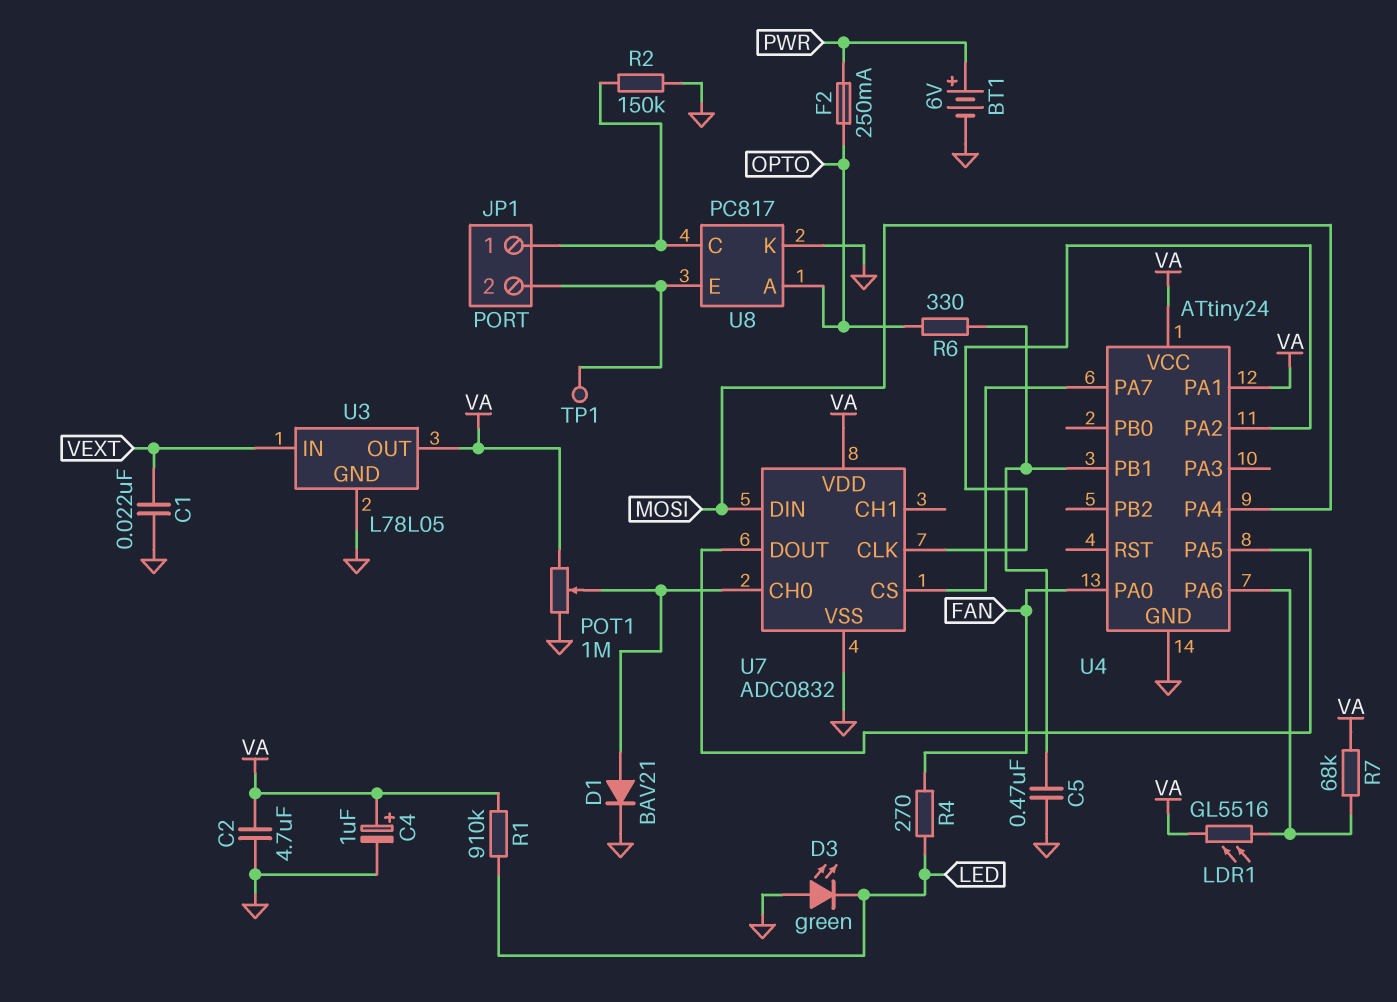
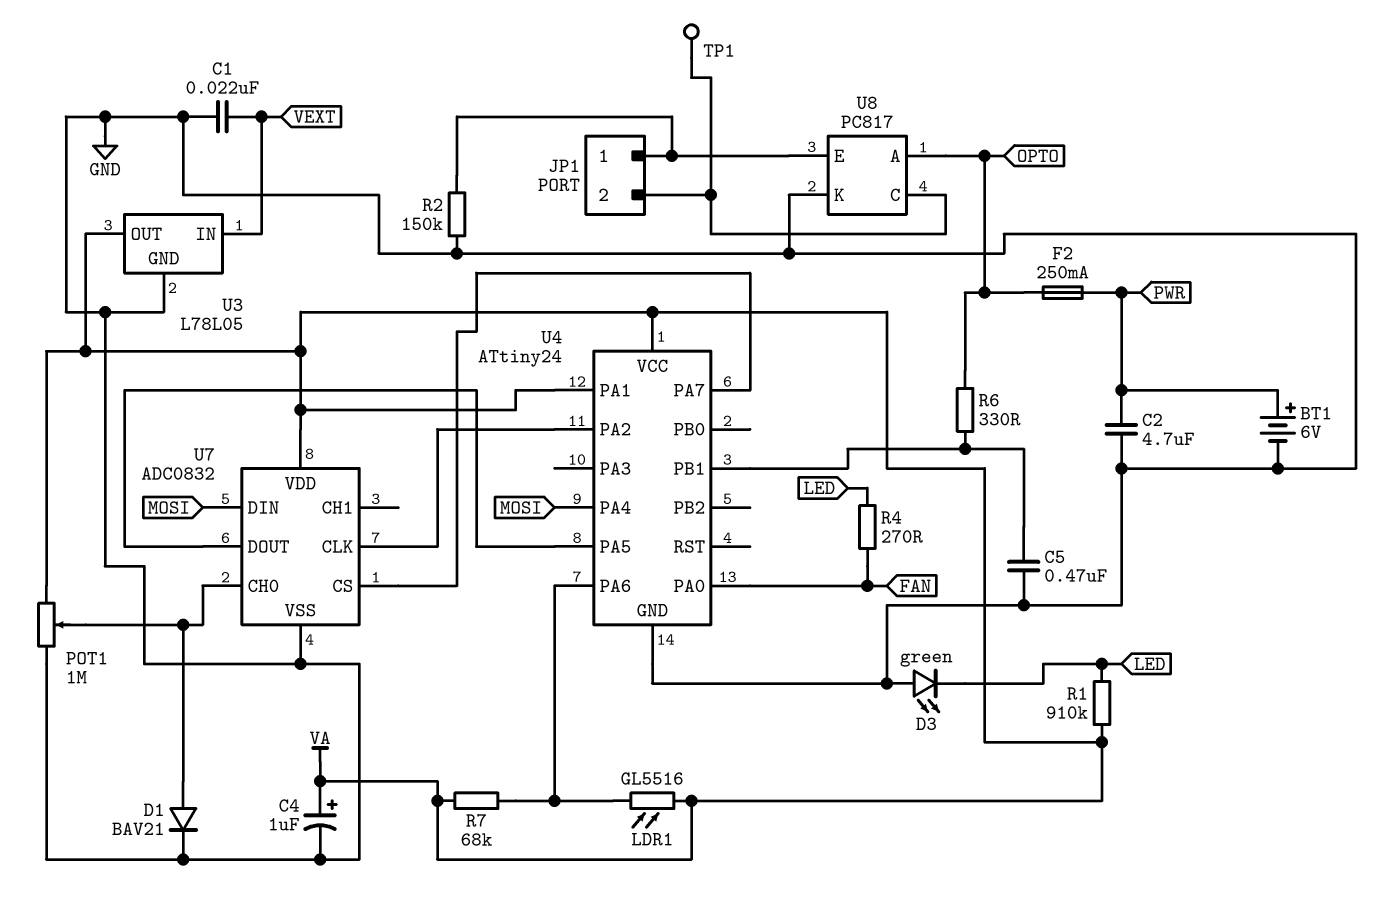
C2: 4.7uF (GND, VA) -> 4.7uF (GND, PWR)
U8 pin C: JP1/1 -> JP1/2
U8 pin E: JP1/2 -> JP1/1

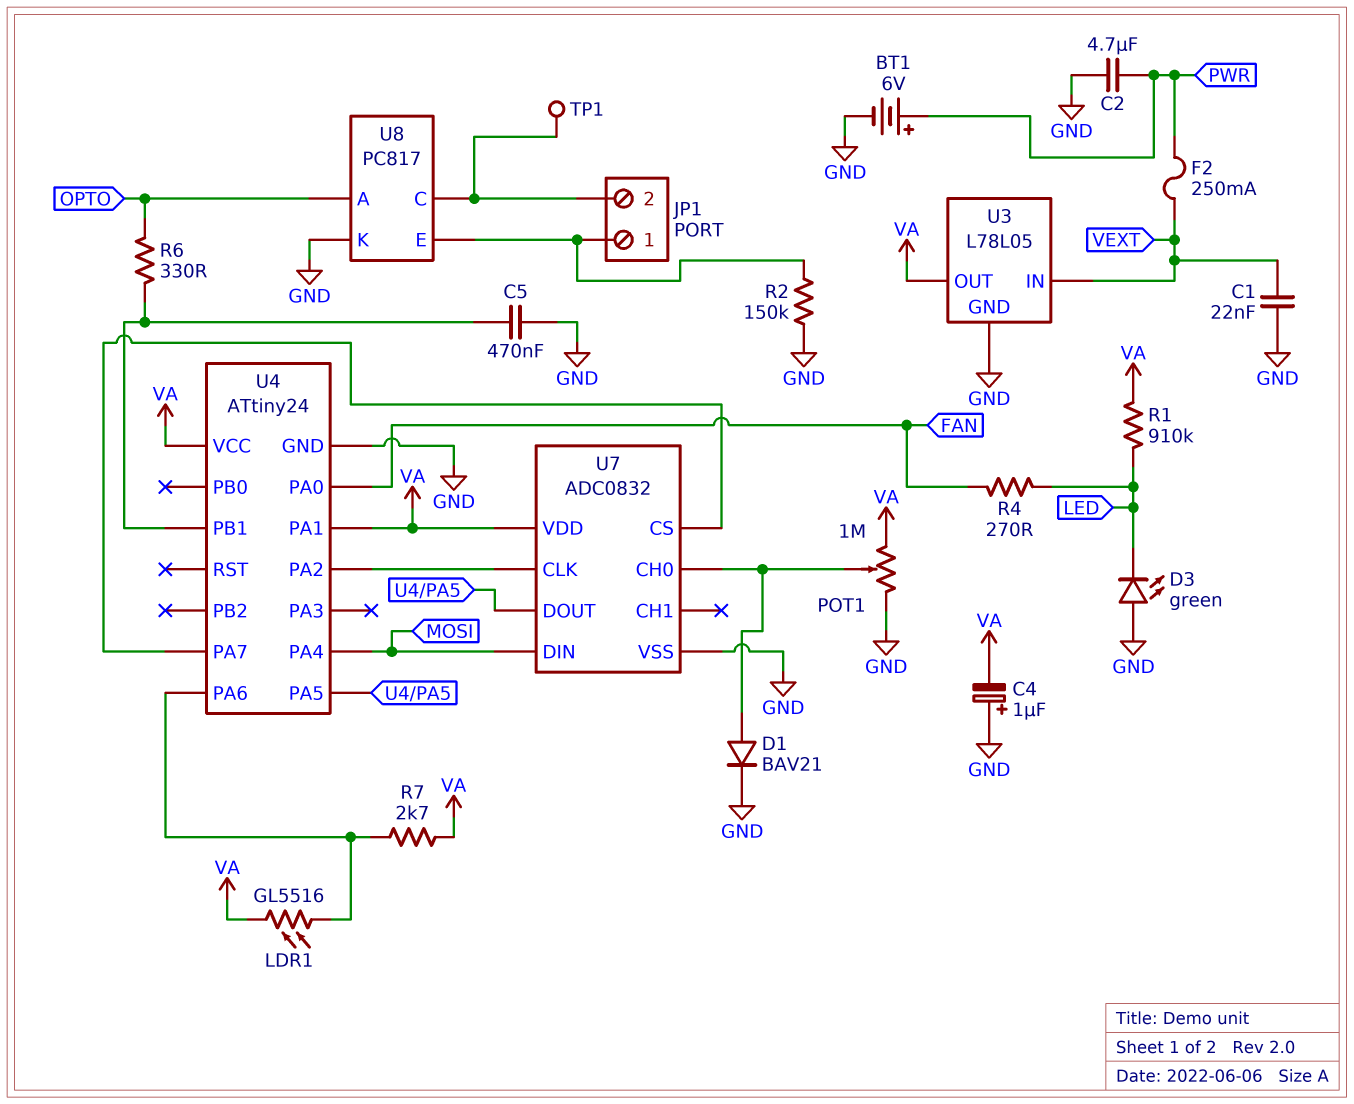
C4: 1uF (plus VA, minus GND) -> 1uF (plus GND, minus VA)
F2: 250mA (OPTO, PWR) -> 250mA (PWR, VEXT)
R7: 68k (U4/PA6, VA) -> 2.7k (U4/PA6, VA)

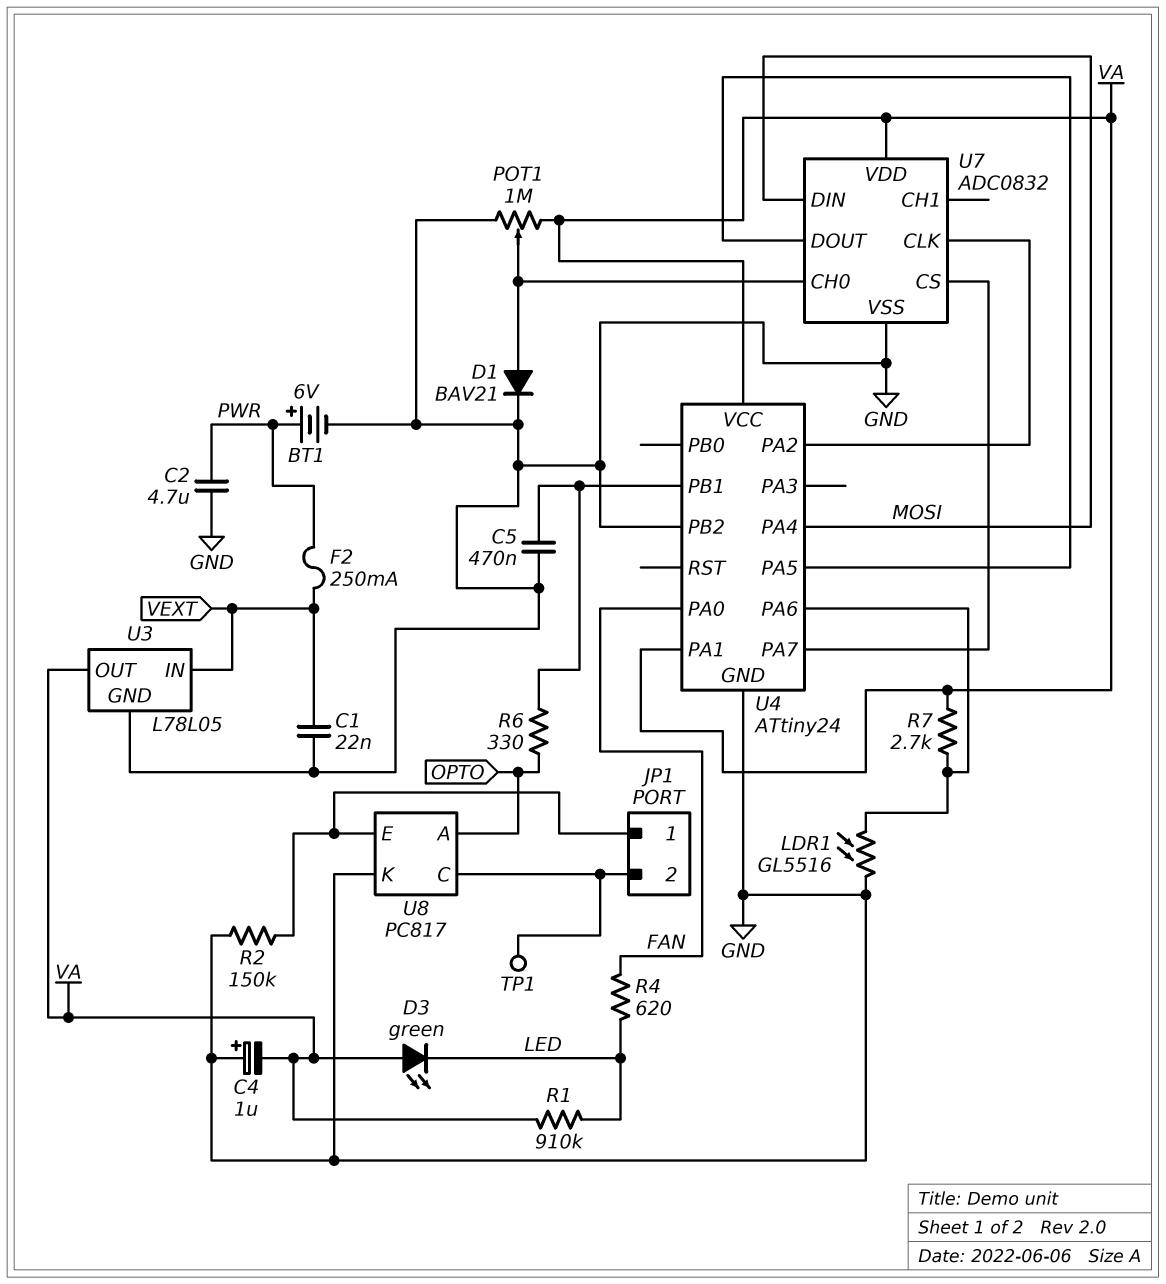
D3: LED green (A GND, K LED) -> LED green (A VA, K LED)
LDR1: GL5516 (U4/PA6, VA) -> GL5516 (GND, U4/PA6)
R4: 270 (FAN, LED) -> 620 (FAN, LED)
U4 pin PB2: none -> GND

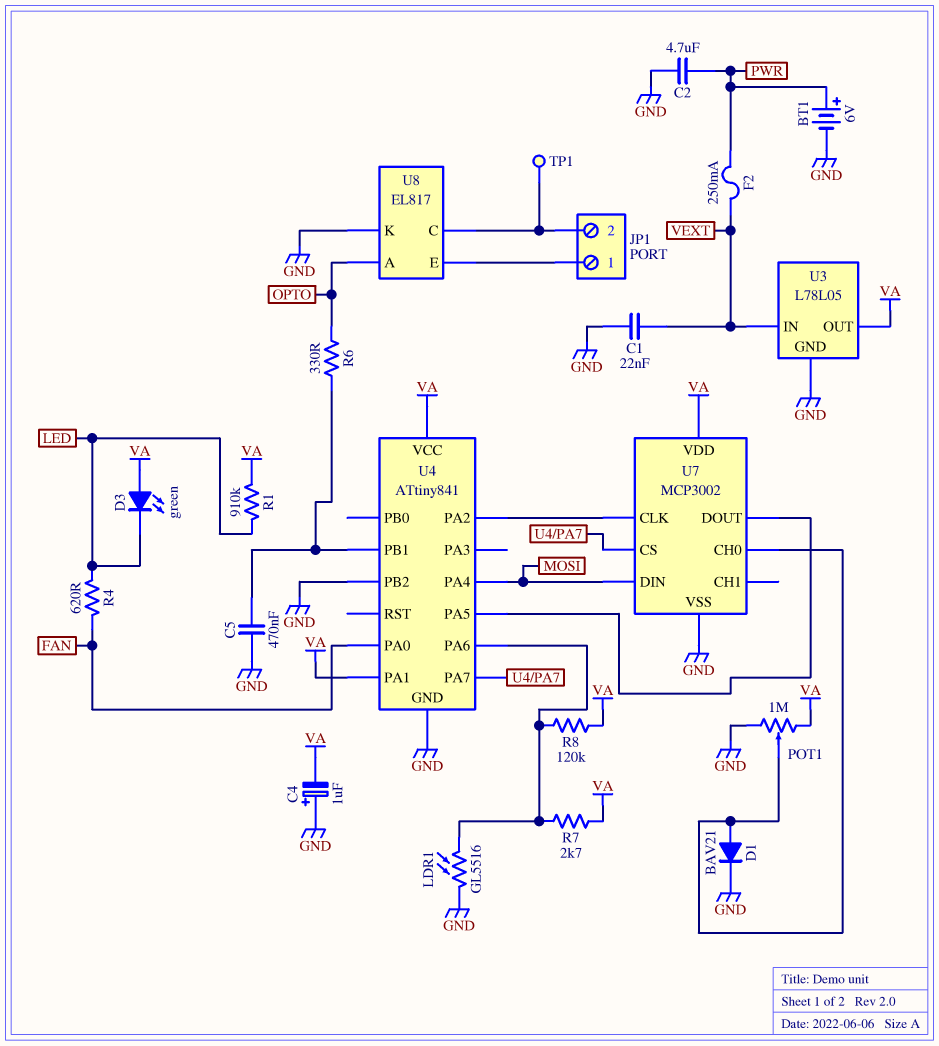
R2: 150k (GND, JP1/1) -> none
R8: none -> 120k (U4/PA6, VA)
U4: ATtiny24 -> ATtiny841
U7: ADC0832 -> MCP3002
U8: PC817 -> EL817

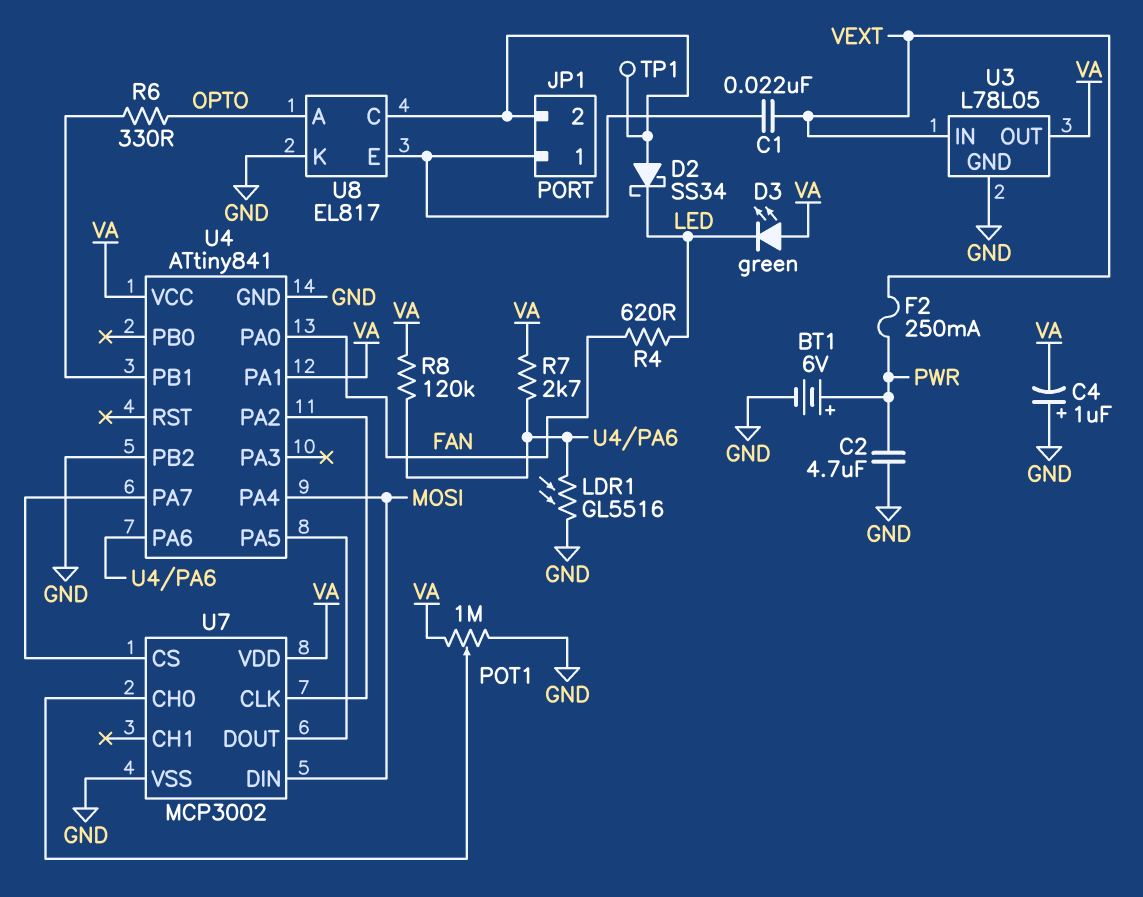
C1: 22nF (GND, VEXT) -> 22nF (JP1/1, VEXT)
C5: 470nF (GND, U4/PB1) -> none
D1: diode BAV21 (A U7/CH0, K GND) -> none
D2: none -> schottky SS34 (A JP1/2, K LED)
R1: 910k (LED, VA) -> none

